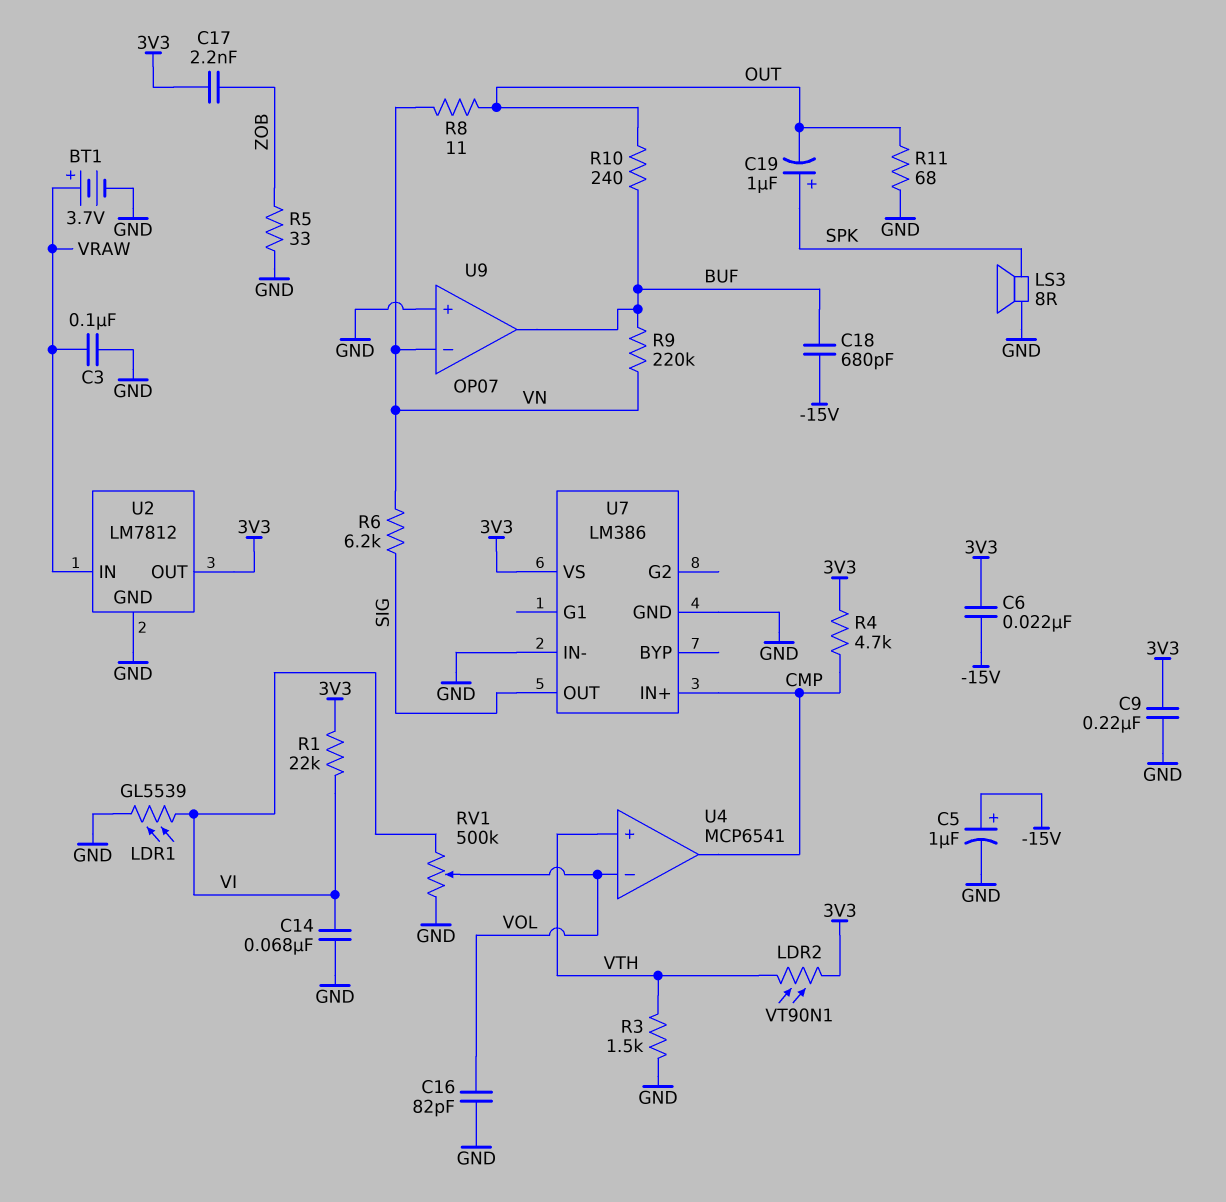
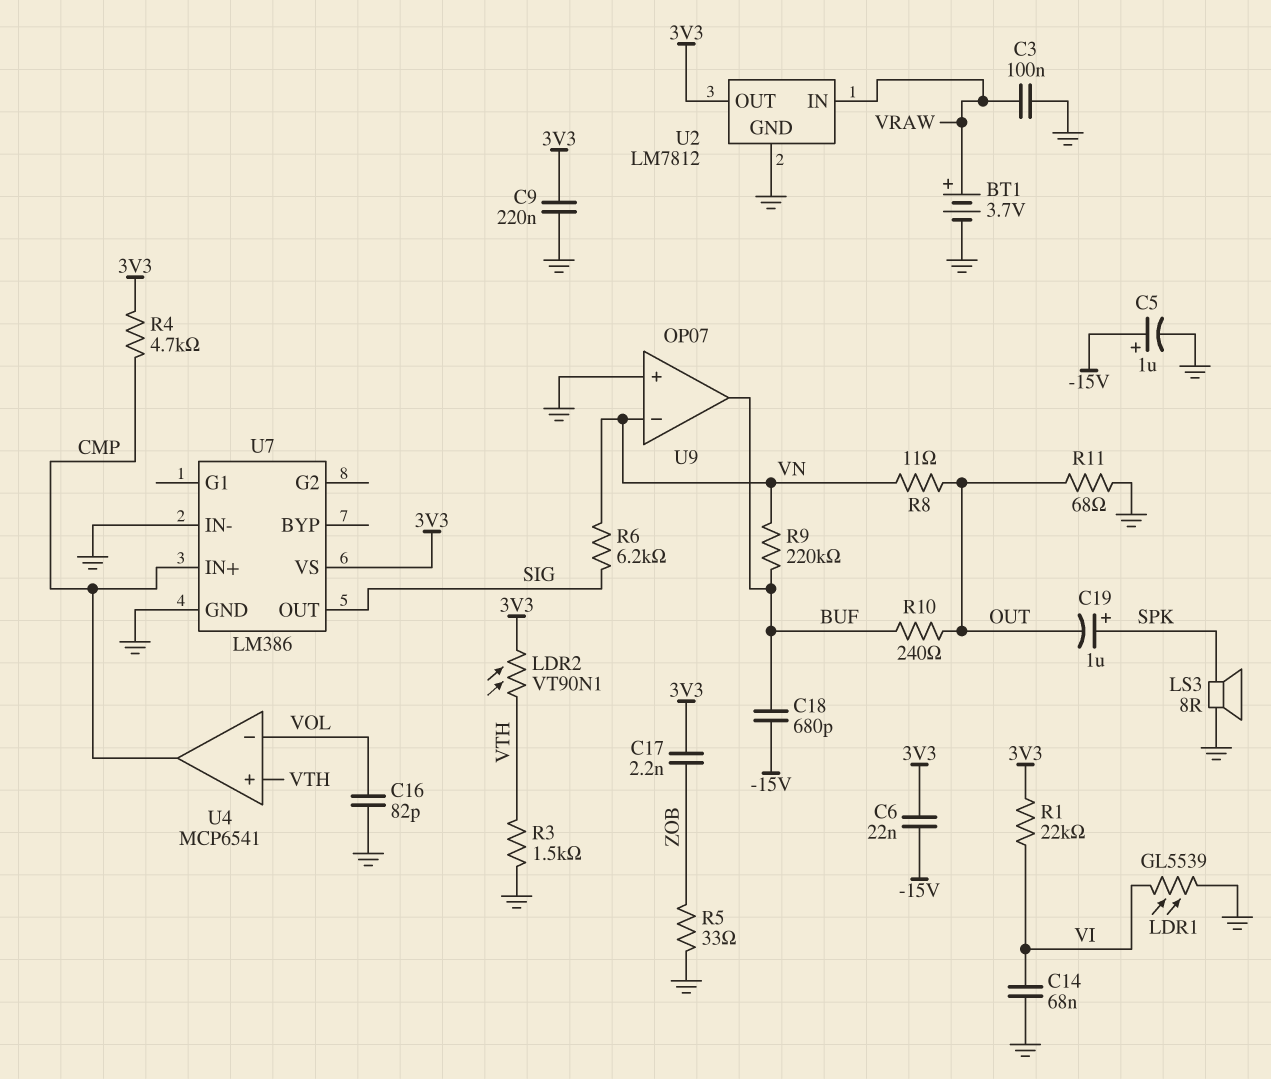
RV1: 500k (GND, VI, wiper VOL) -> none

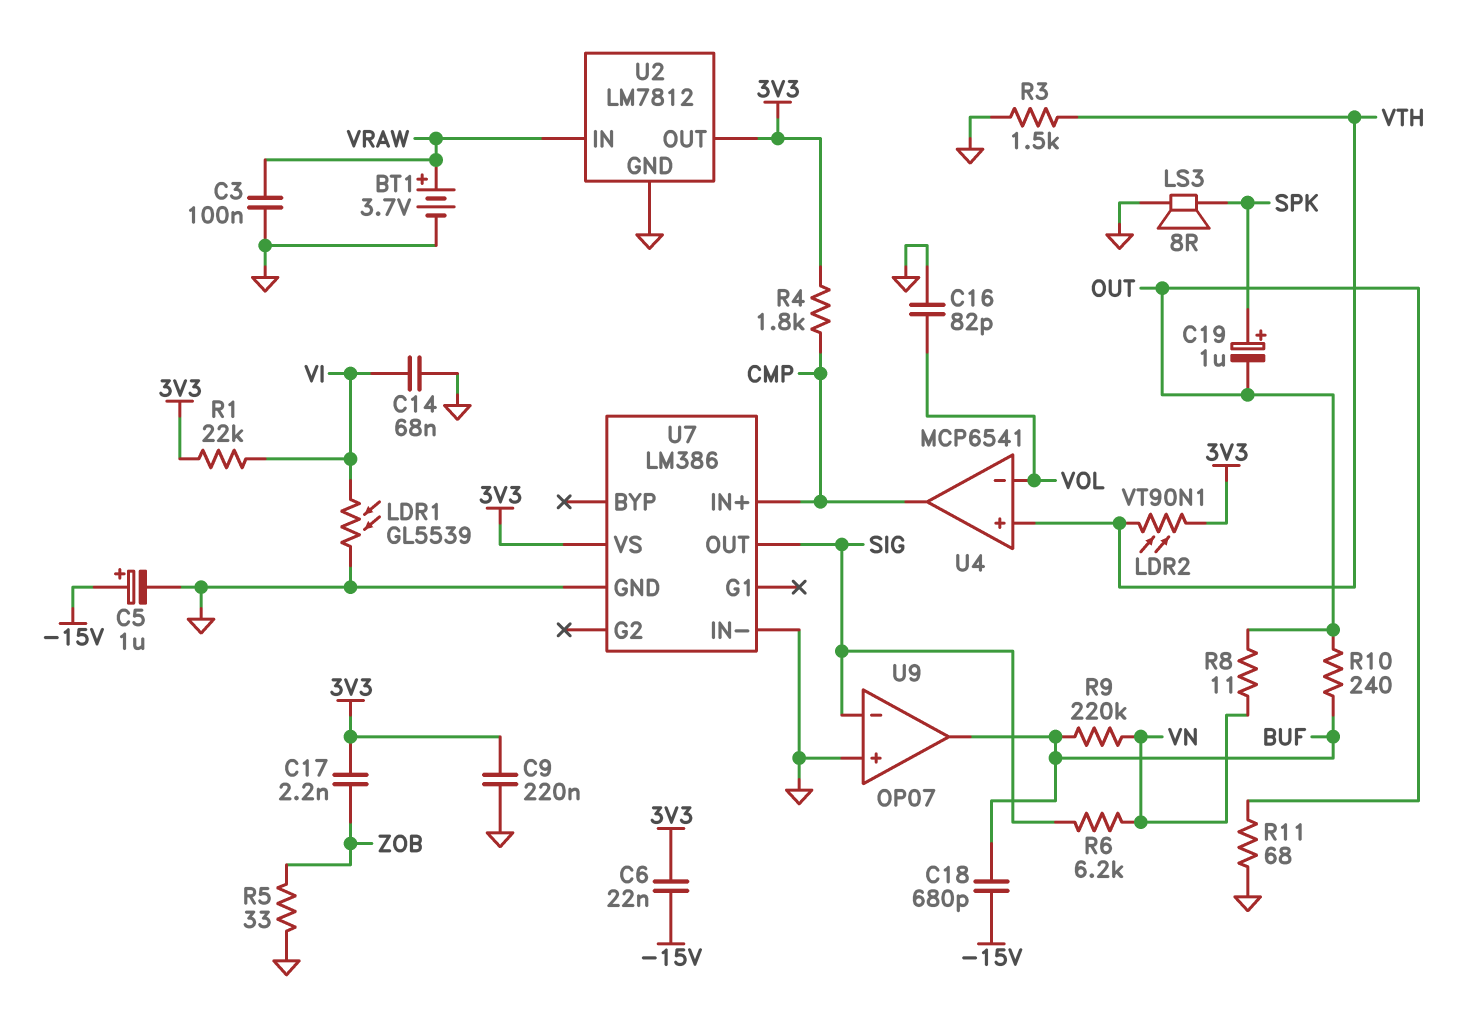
R4: 4.7k (3V3, CMP) -> 1.8k (3V3, CMP)
U9 pin in-: VN -> SIG

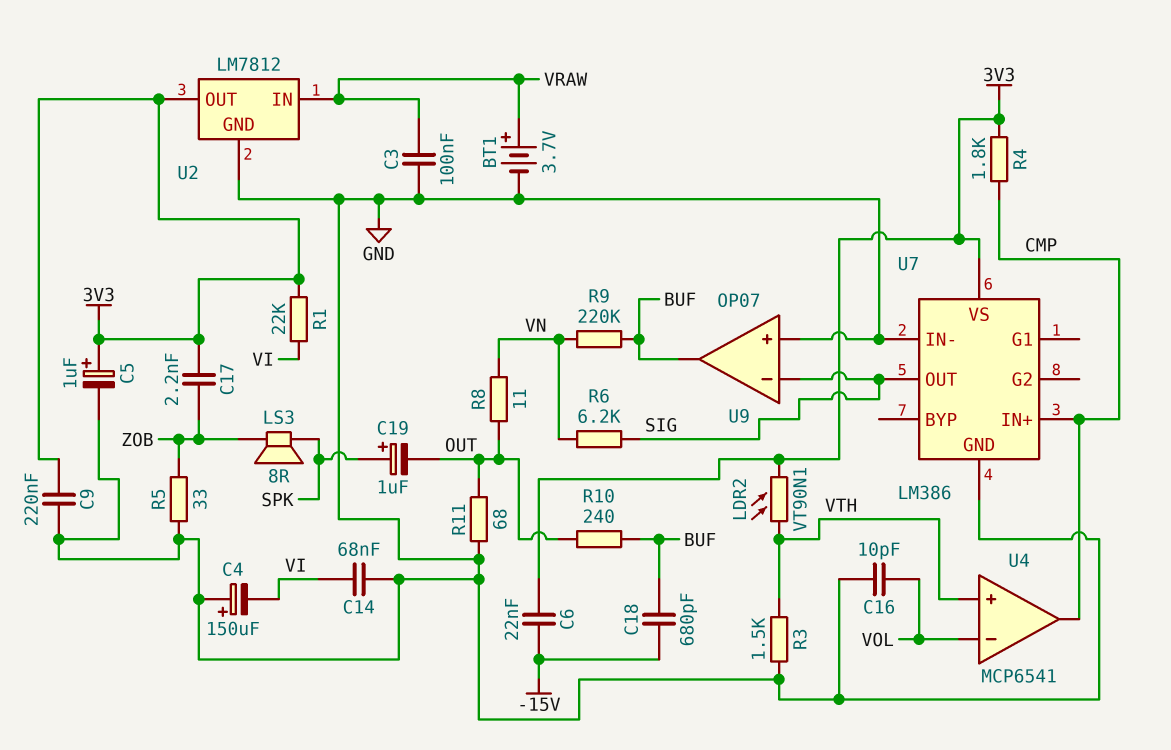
C4: none -> 150uF (plus GND, minus VI)
C5: 1uF (plus -15V, minus GND) -> 1uF (plus 3V3, minus GND)
C16: 82pF (GND, VOL) -> 10pF (GND, VOL)
LDR1: GL5539 (GND, VI) -> none
LS3: speaker 8R (GND, SPK) -> speaker 8R (SPK, ZOB)

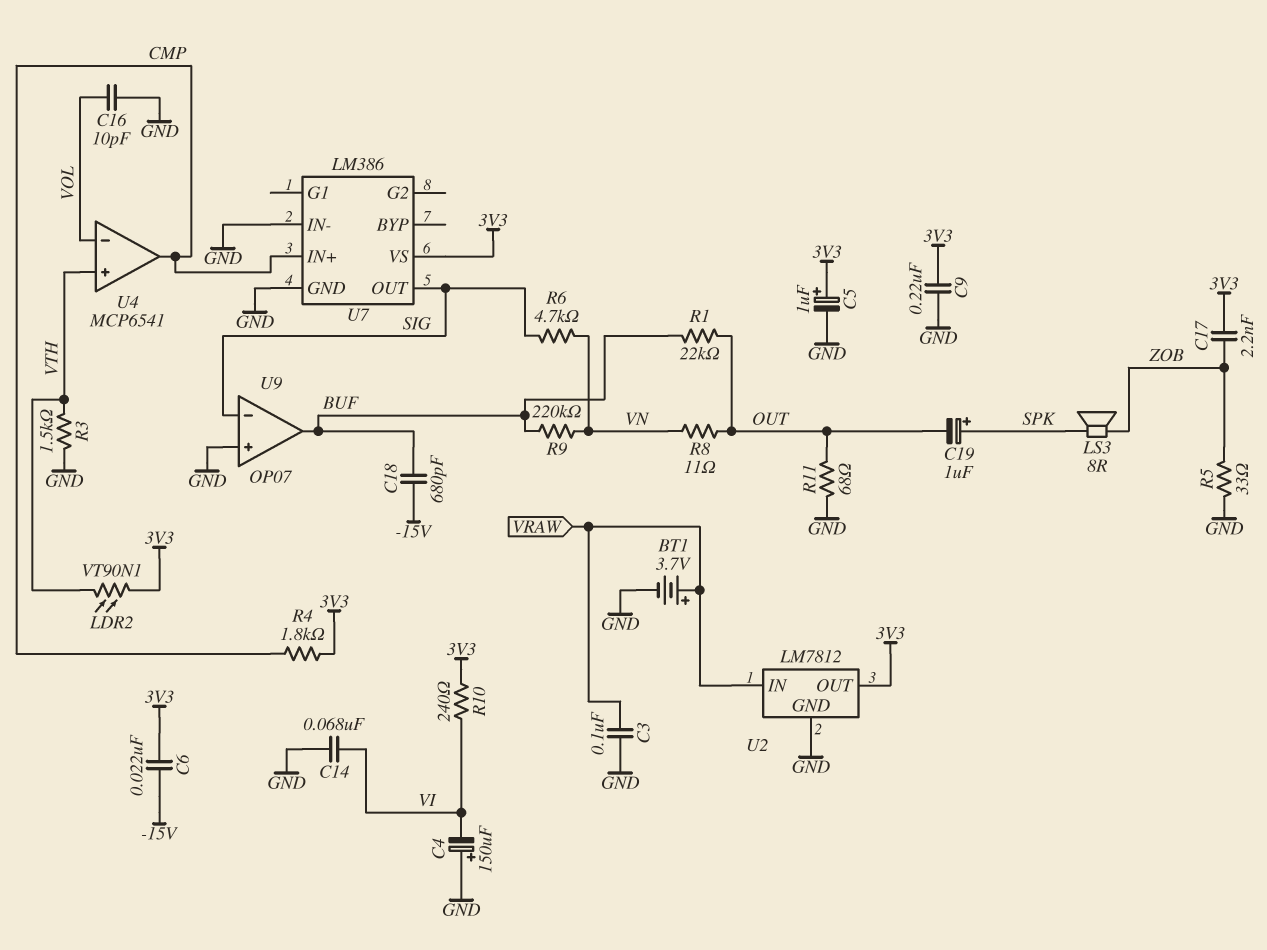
R1: 22k (3V3, VI) -> 22k (BUF, OUT)
R6: 6.2k (SIG, VN) -> 4.7k (SIG, VN)
R10: 240 (BUF, OUT) -> 240 (3V3, VI)

